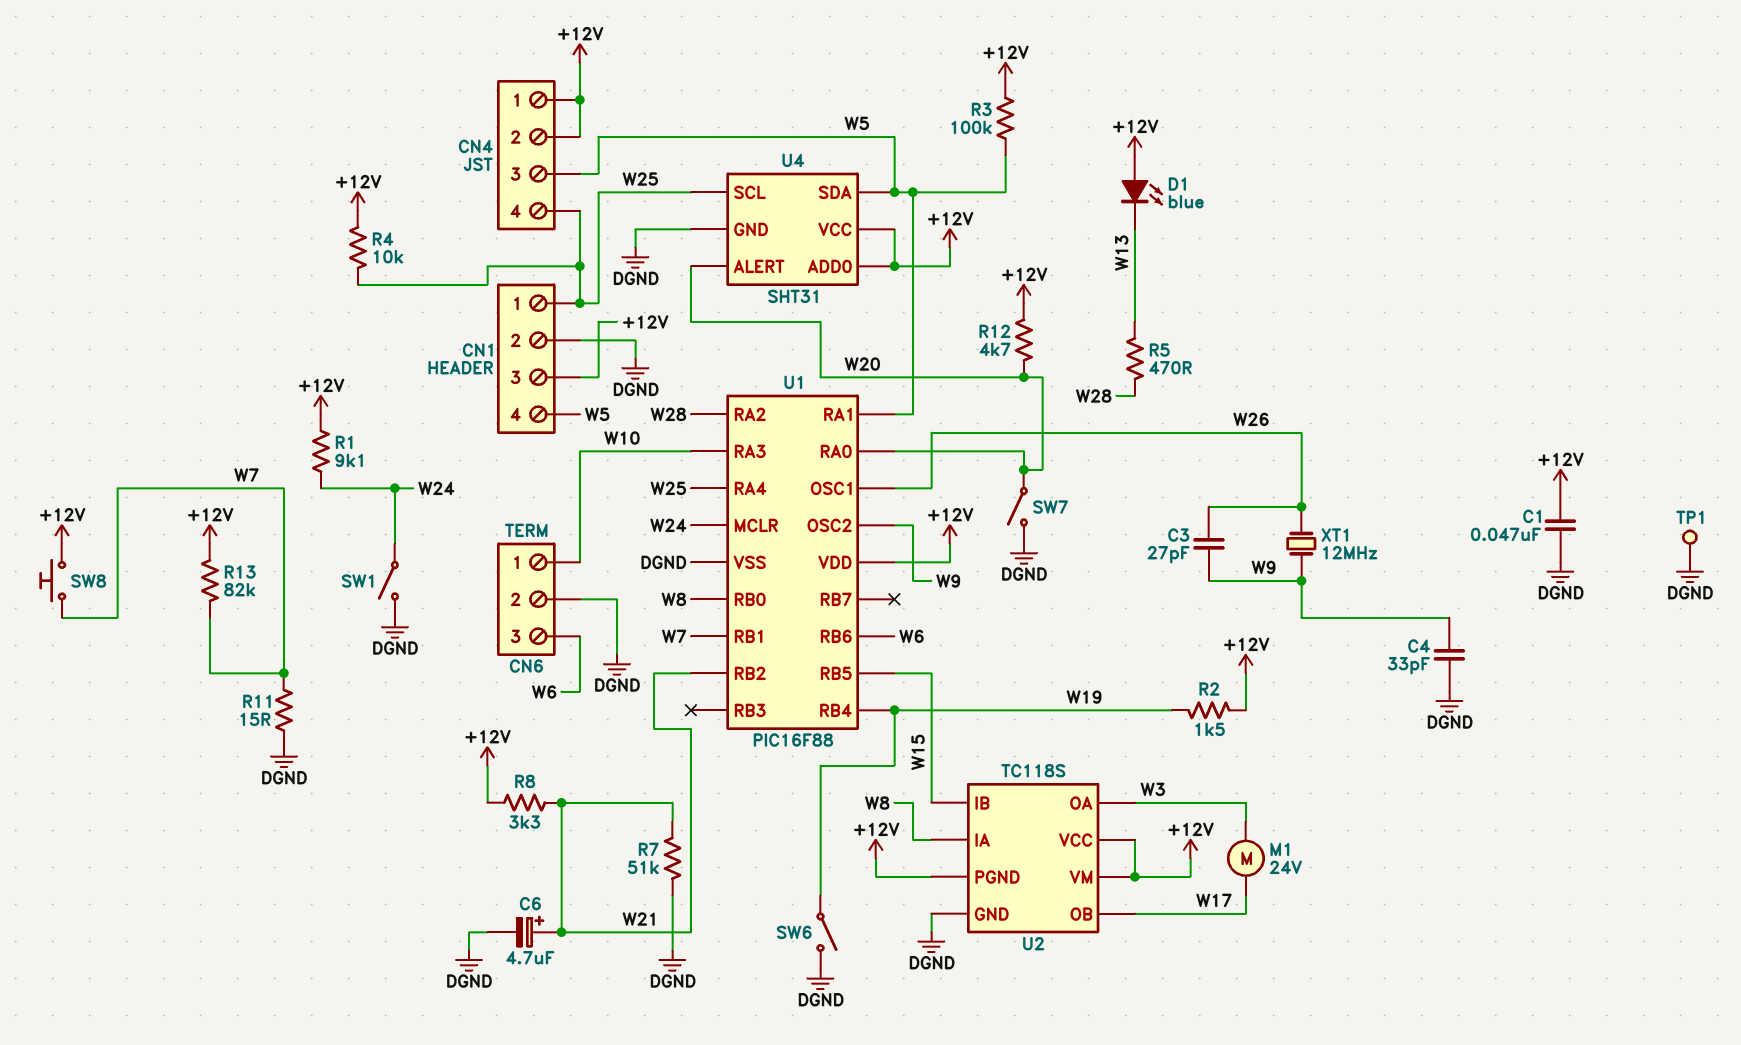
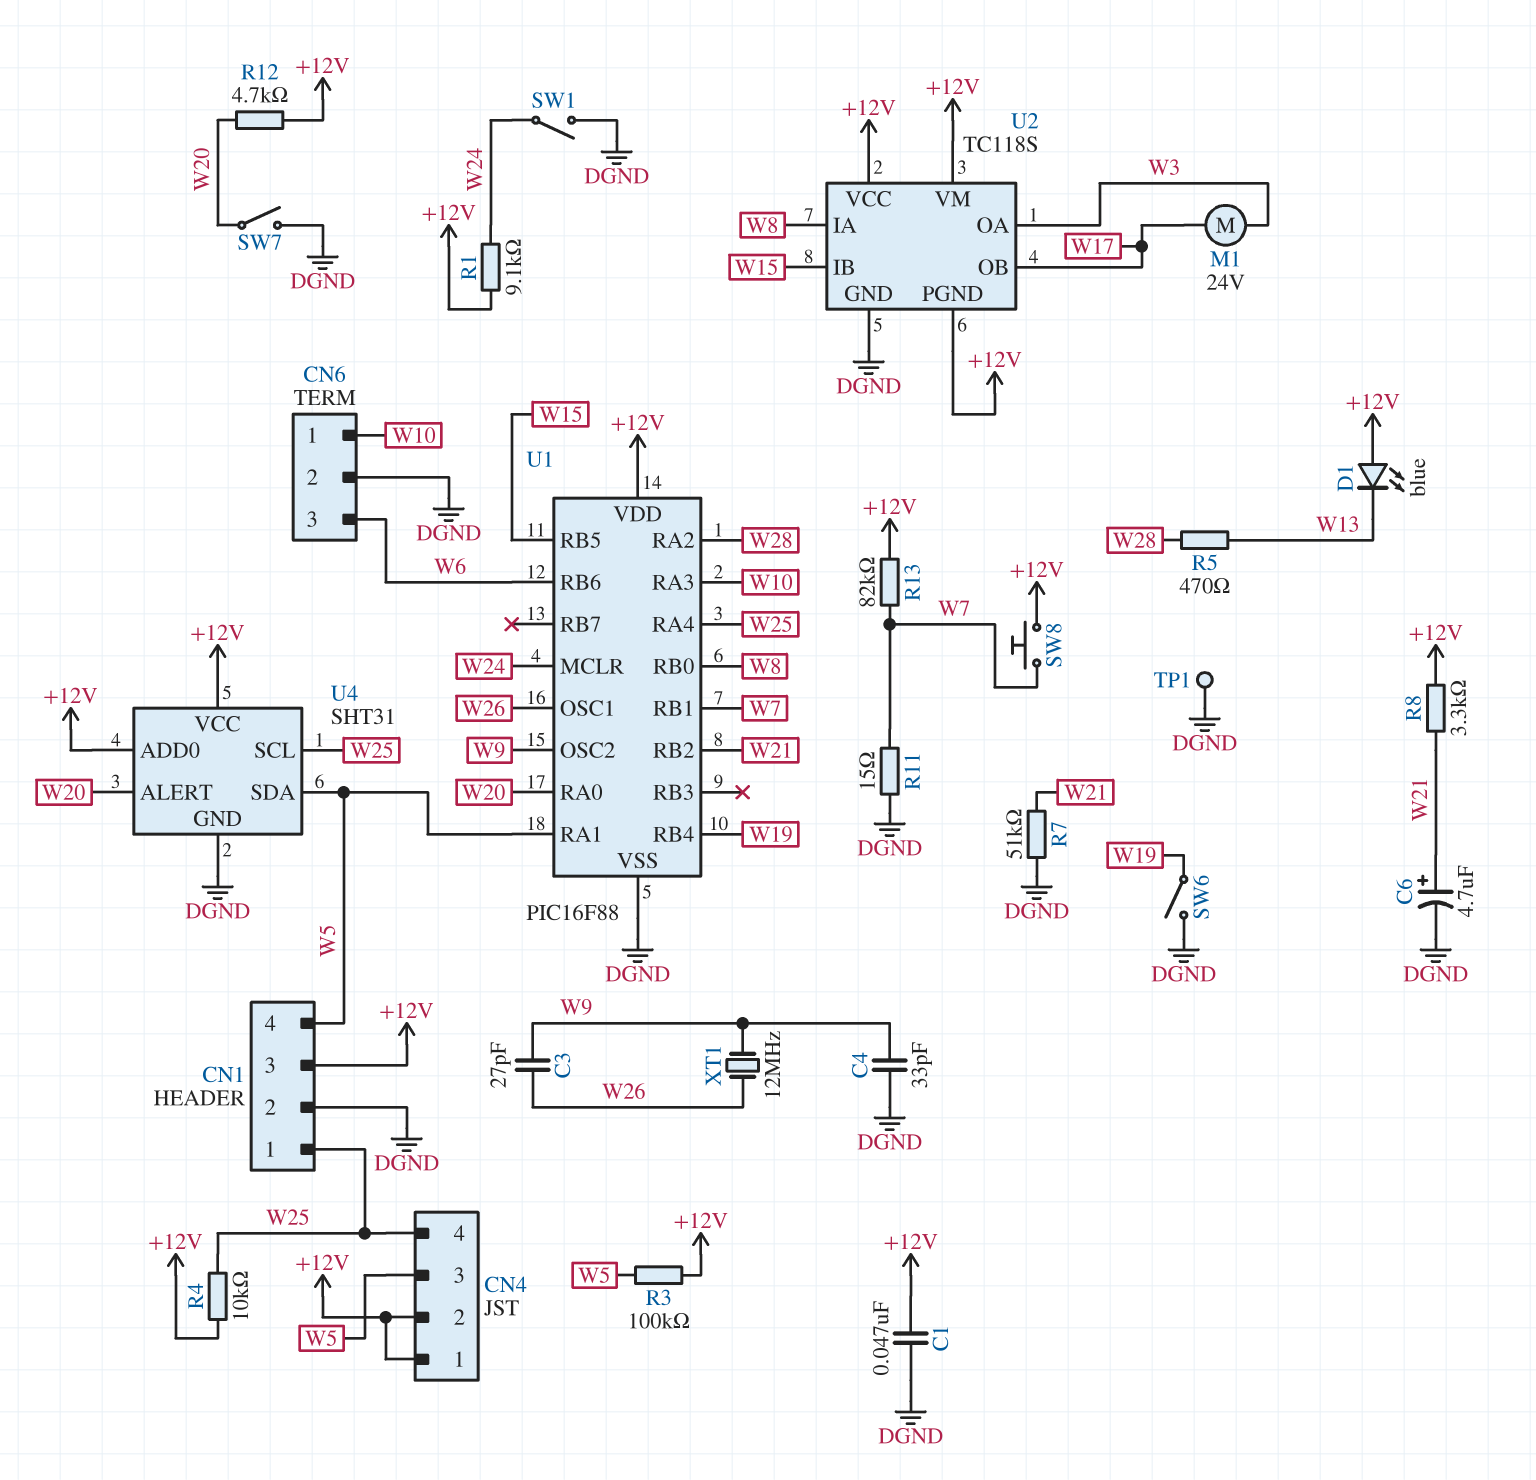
R2: 1.5k (+12V, W19) -> none

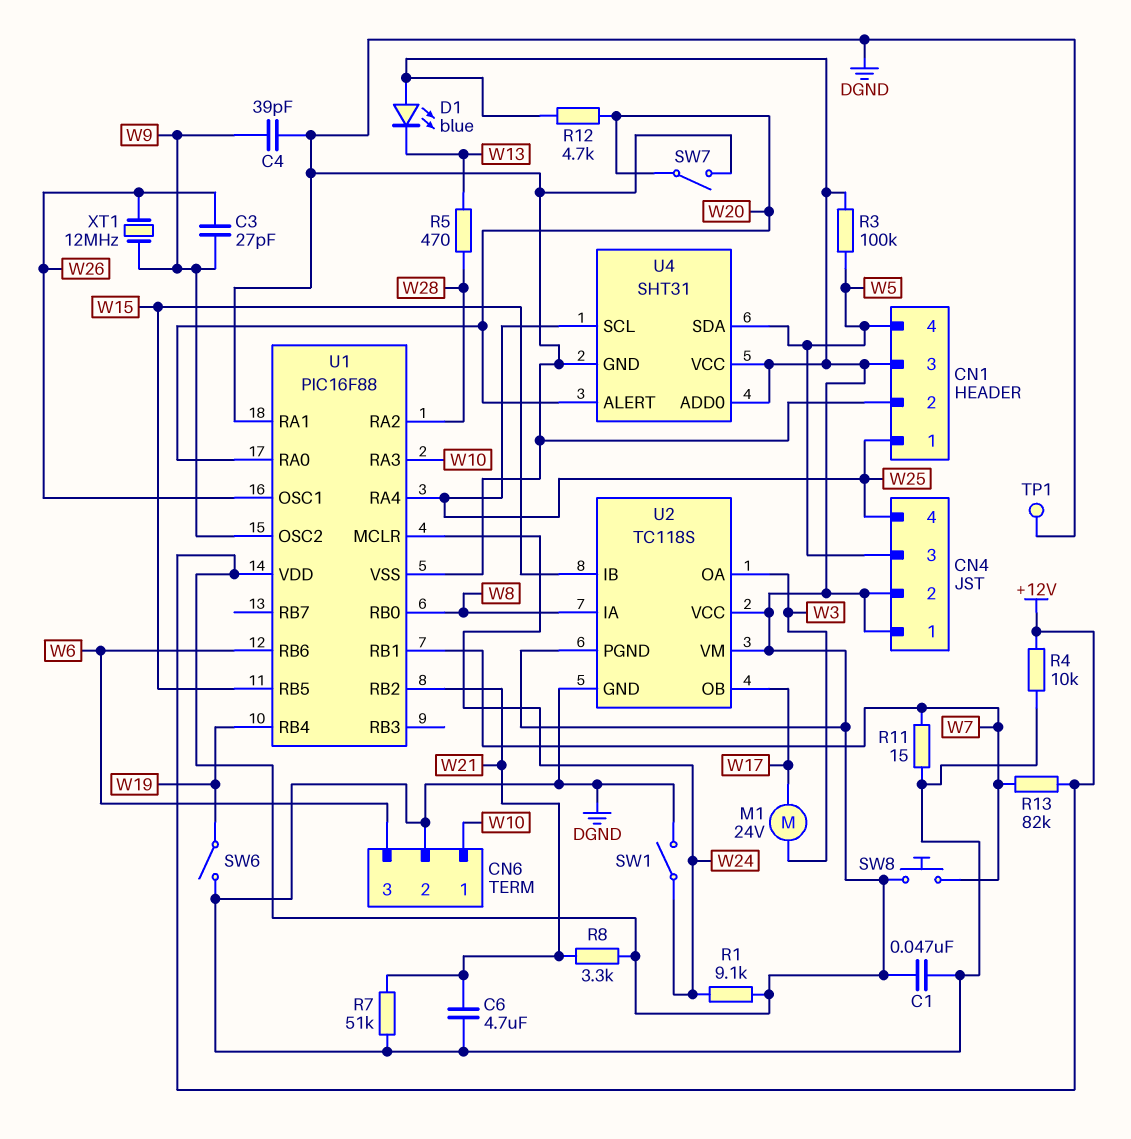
C4: 33pF (DGND, W9) -> 39pF (DGND, W9)
C6: 4.7uF (plus W21, minus DGND) -> 4.7uF (DGND, W21)
R4: 10k (+12V, W25) -> 10k (+12V, DGND)
U1 pin RA1: W5 -> DGND

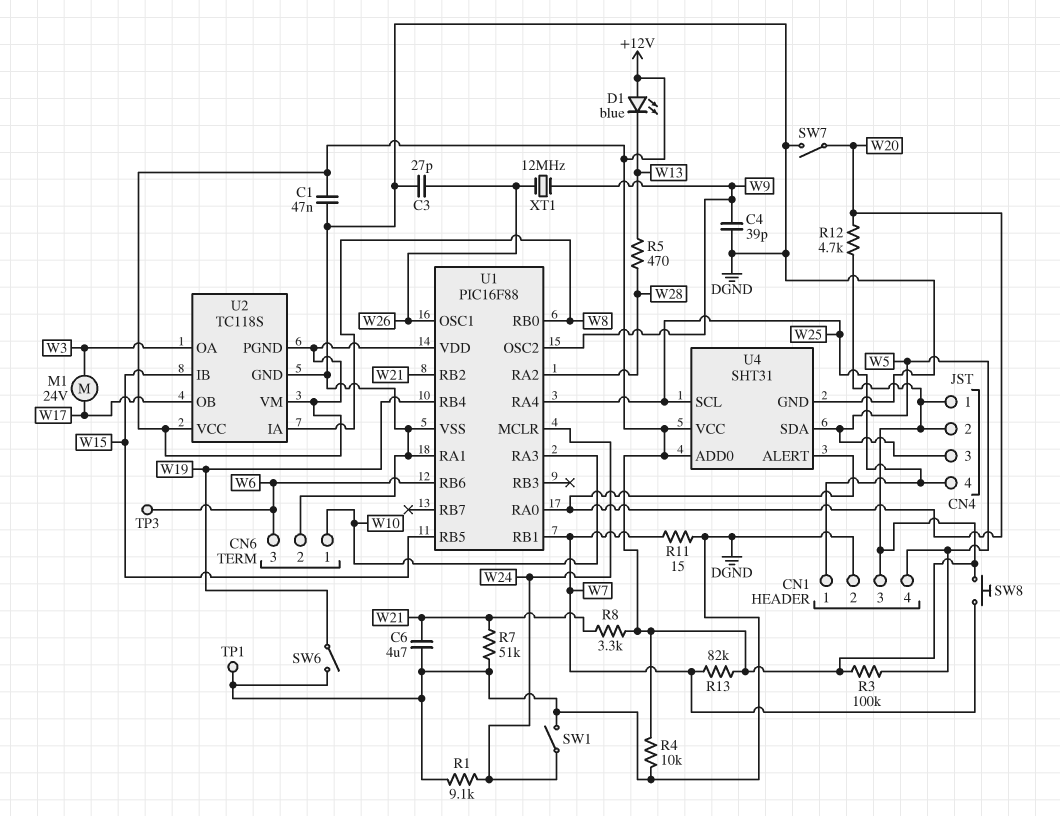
C3: 27pF (W9, W26) -> 27pF (DGND, W26)
R1: 9.1k (+12V, W24) -> 9.1k (DGND, W24)
TP3: none -> test point (W6)

